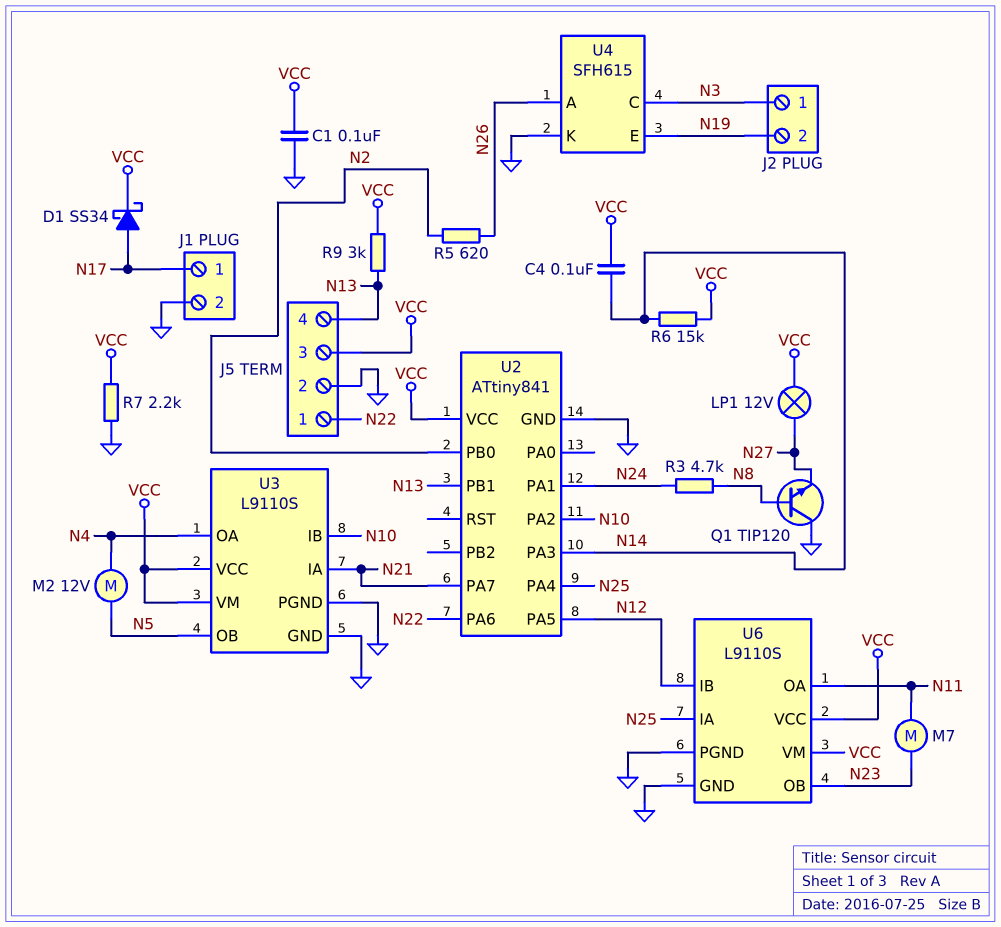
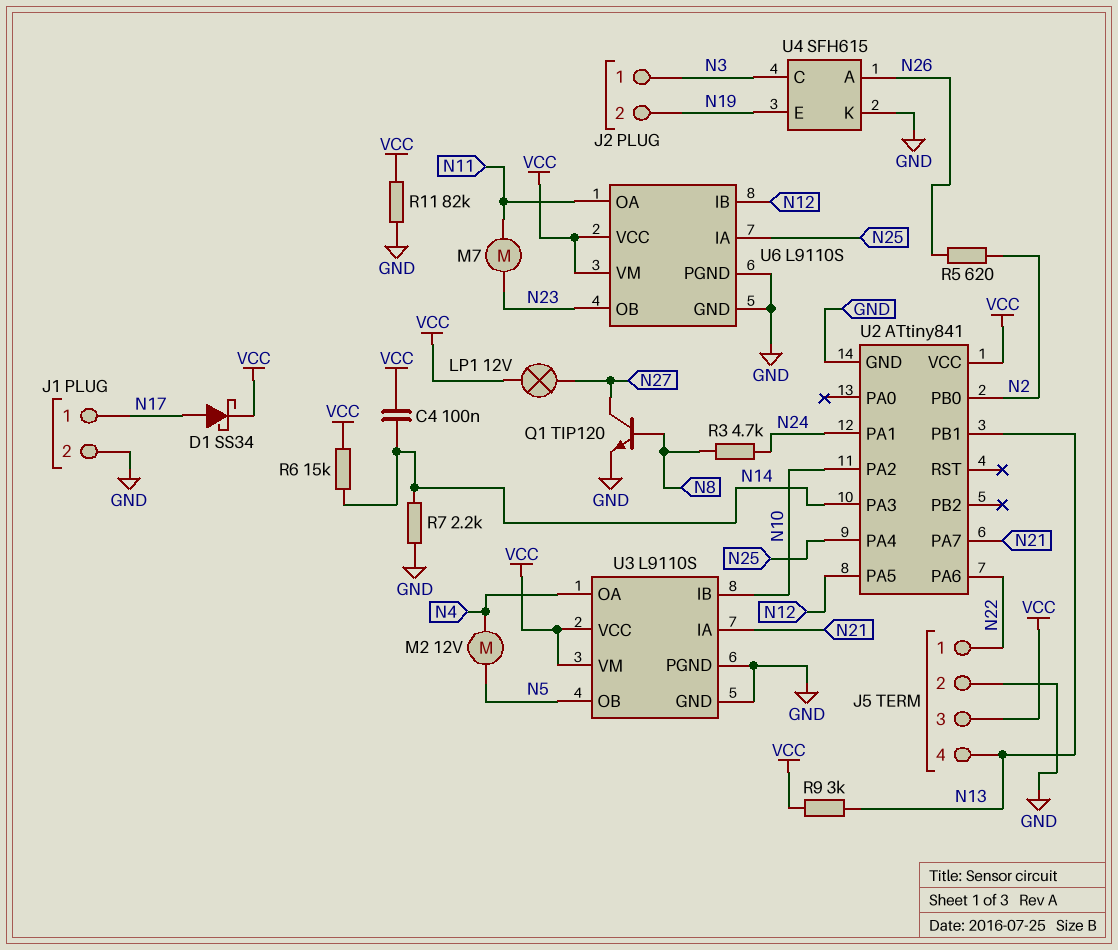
C1: 100nF (GND, VCC) -> none
Q1: NPN TIP120 (B N8, C GND, E N27) -> NPN TIP120 (B N8, C N27, E GND)
R7: 2.2k (GND, VCC) -> 2.2k (GND, N14)
R11: none -> 82k (GND, VCC)

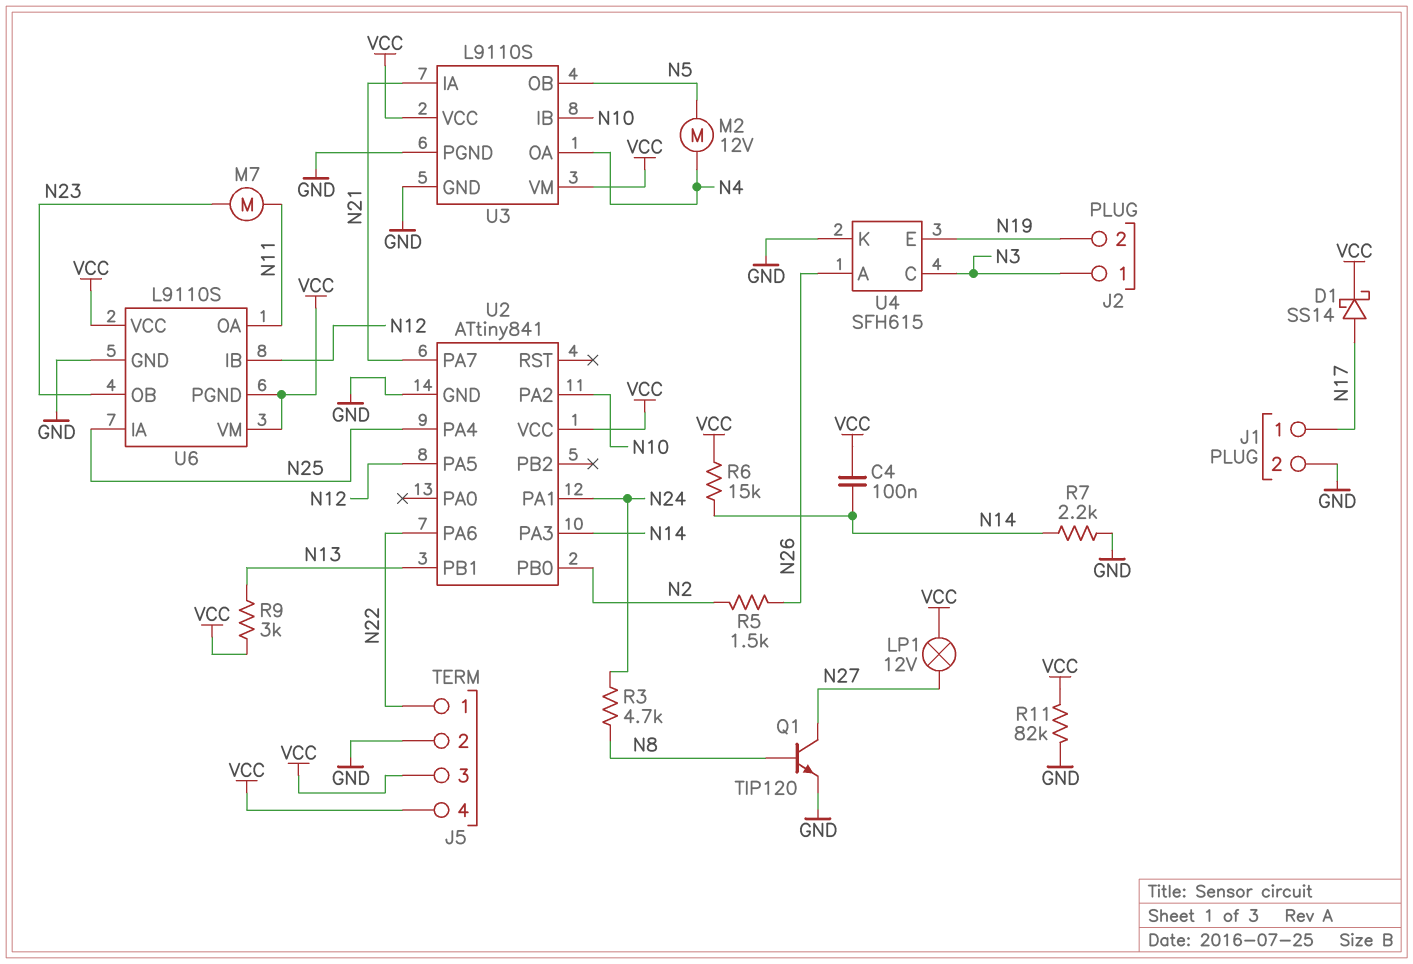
D1: schottky SS34 (A N17, K VCC) -> schottky SS14 (A N17, K VCC)
J5 pin 4: N13 -> VCC
R5: 620 (N2, N26) -> 1.5k (N2, N26)
U6 pin PGND: GND -> VCC

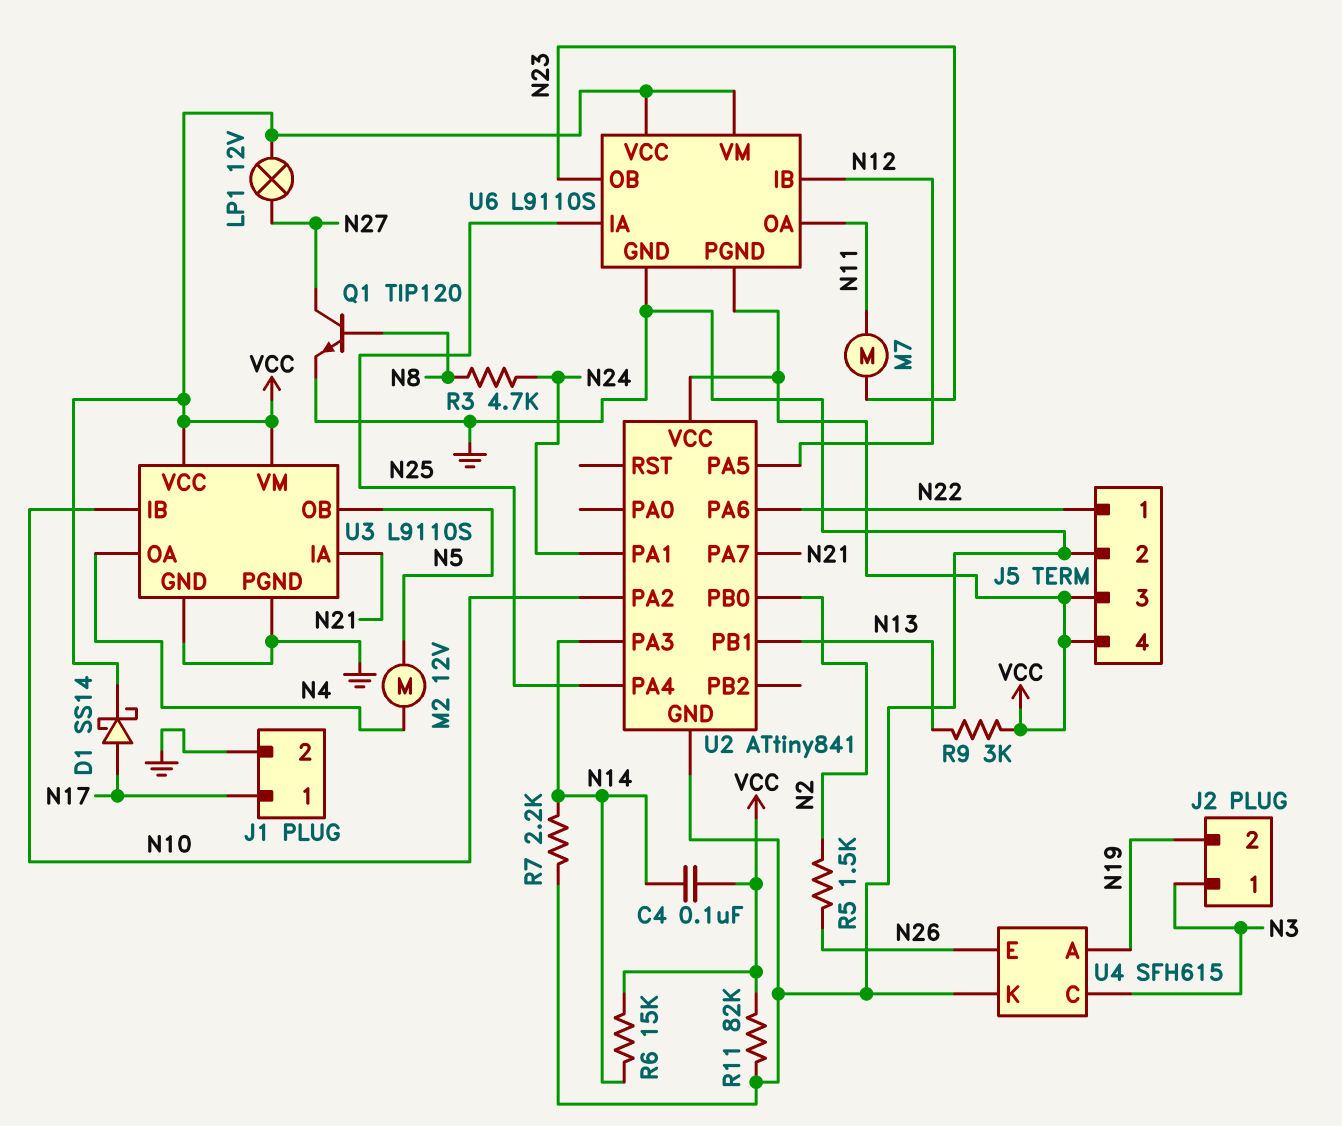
U4 pin A: N26 -> N19
U4 pin E: N19 -> N26

